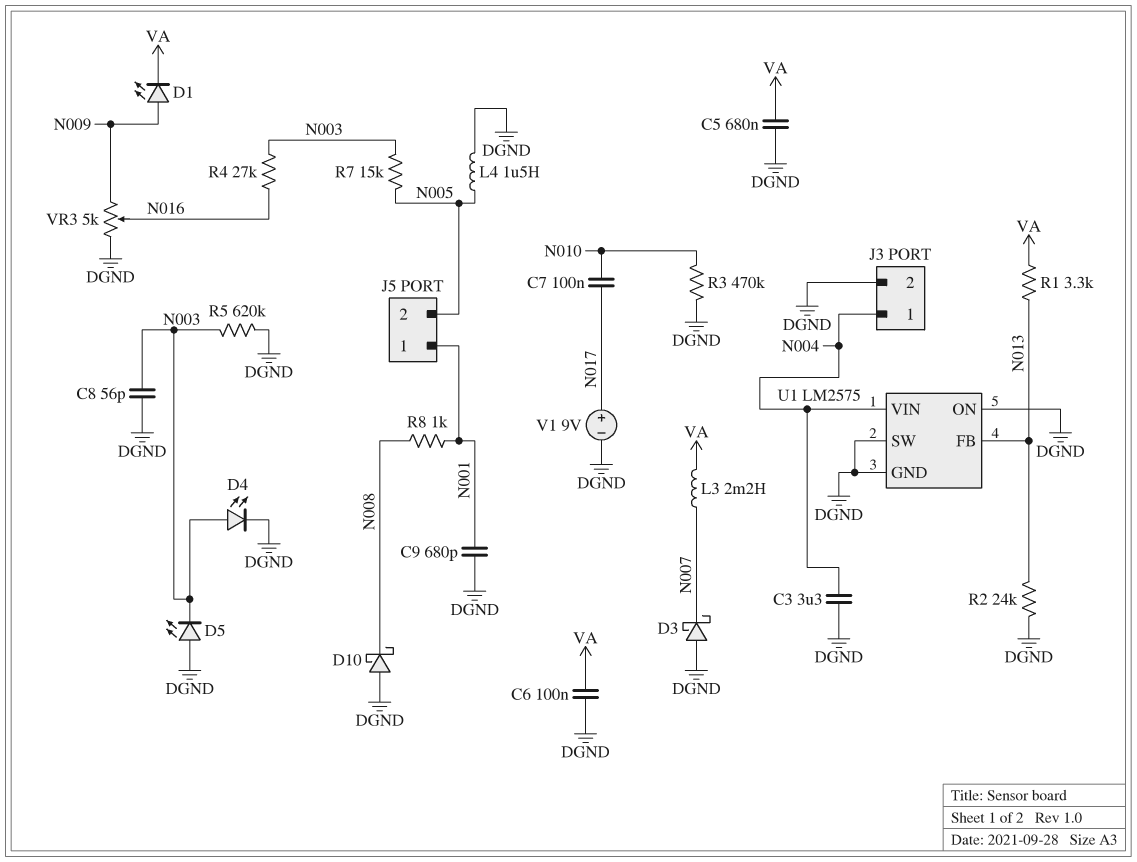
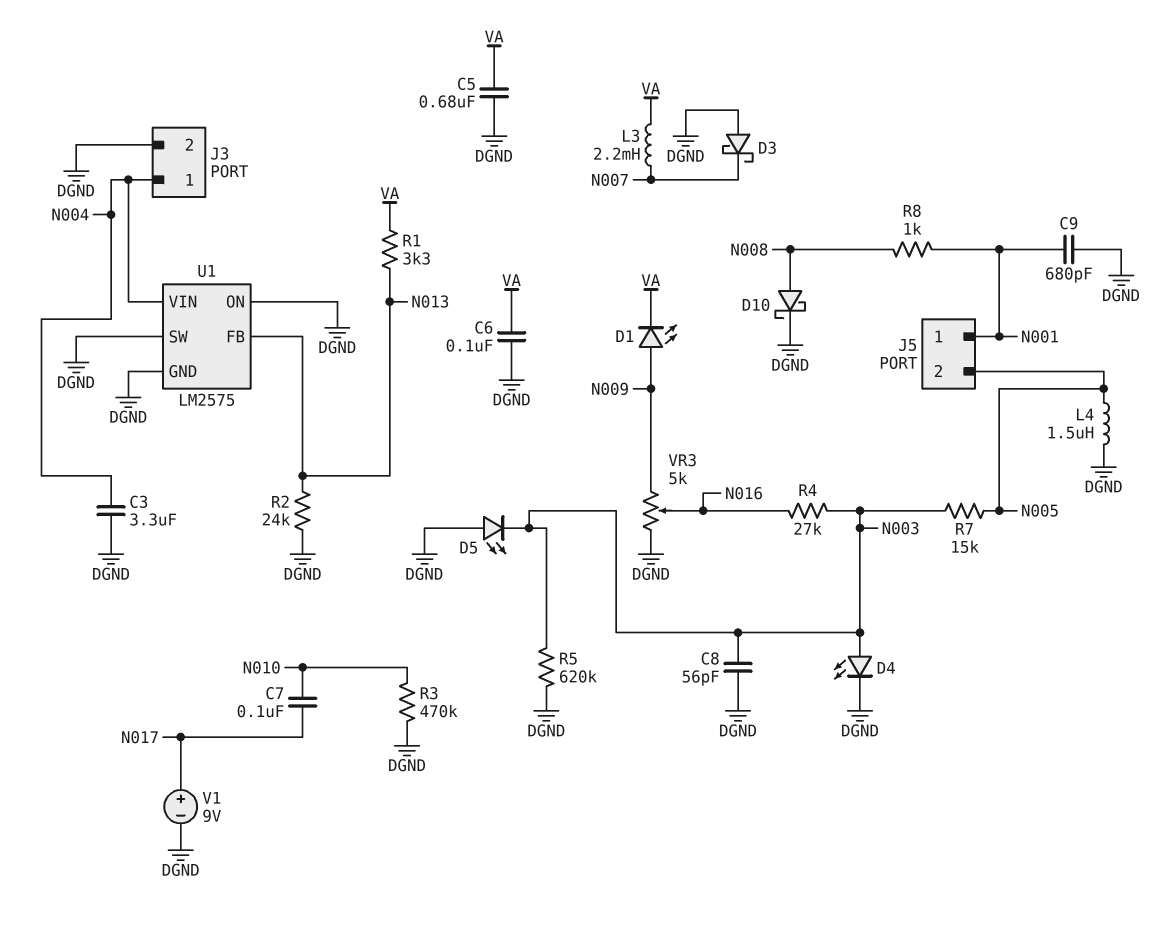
D10: schottky (A DGND, K N008) -> schottky (A N008, K DGND)

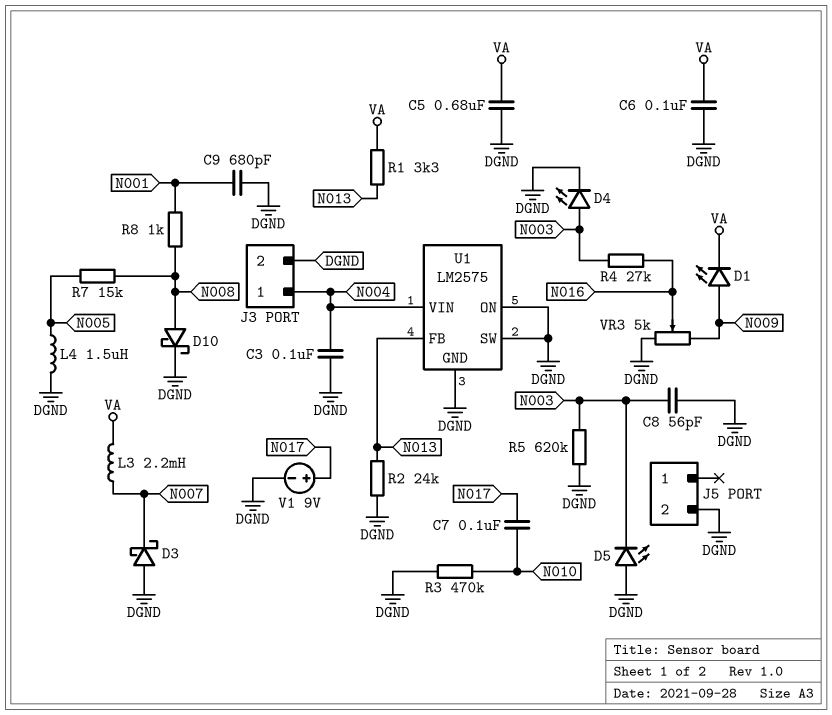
C3: 3.3uF (DGND, N004) -> 100nF (DGND, N004)
J5 pin 1: N001 -> none
J5 pin 2: N005 -> DGND
R7: 15k (N003, N005) -> 15k (N005, N008)

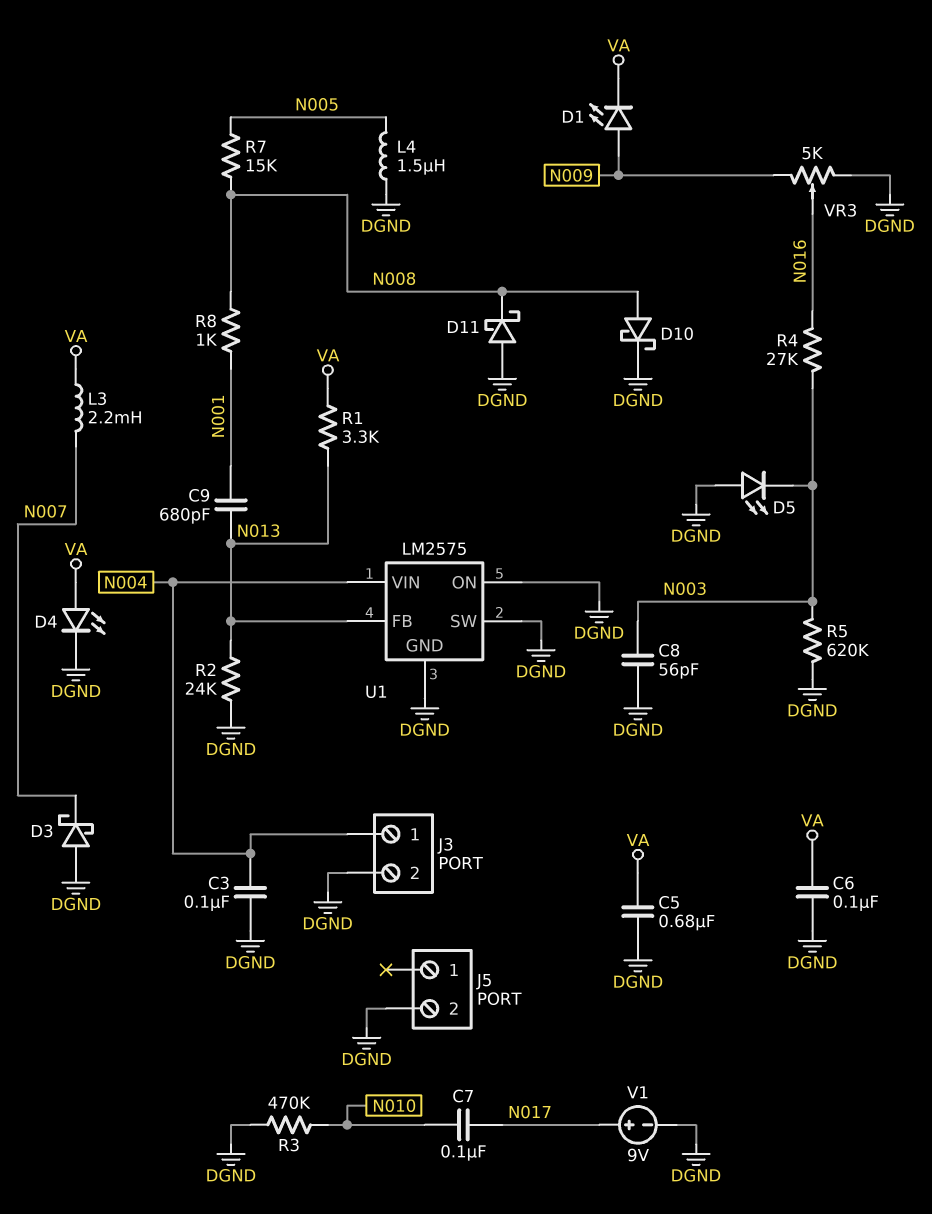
C9: 680pF (DGND, N001) -> 680pF (N001, N013)
D4: LED (A N003, K DGND) -> LED (A VA, K DGND)
D11: none -> schottky (A DGND, K N008)

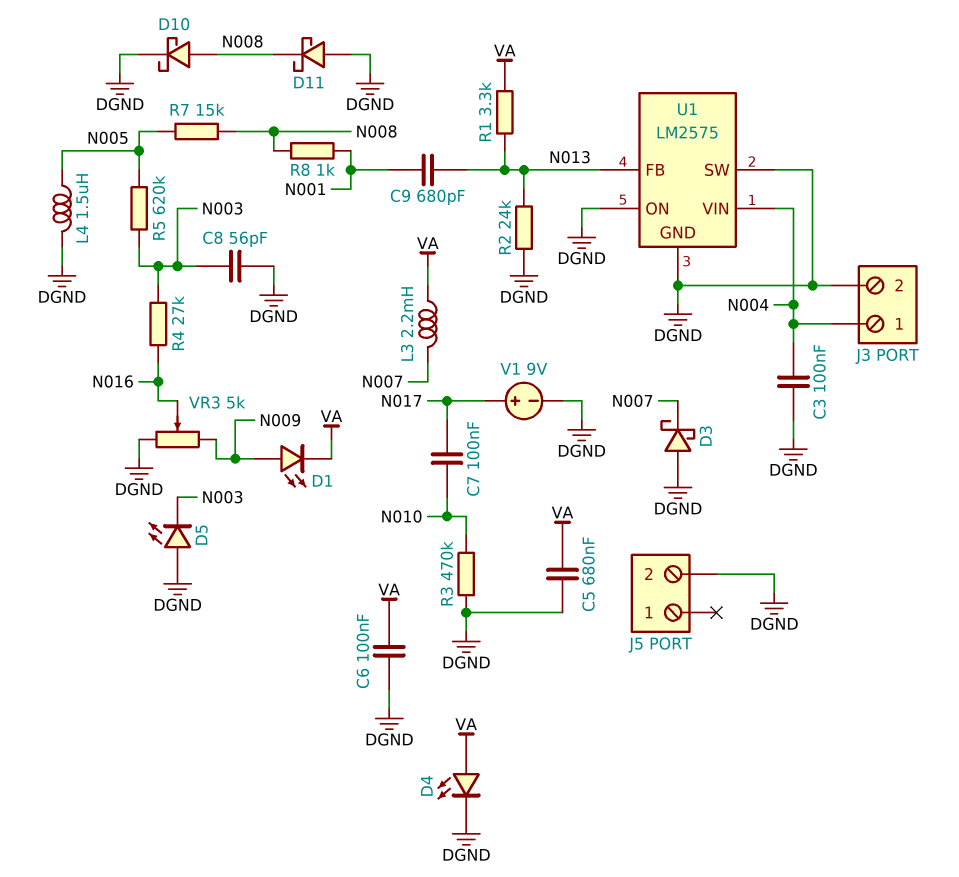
R5: 620k (DGND, N003) -> 620k (N003, N005)

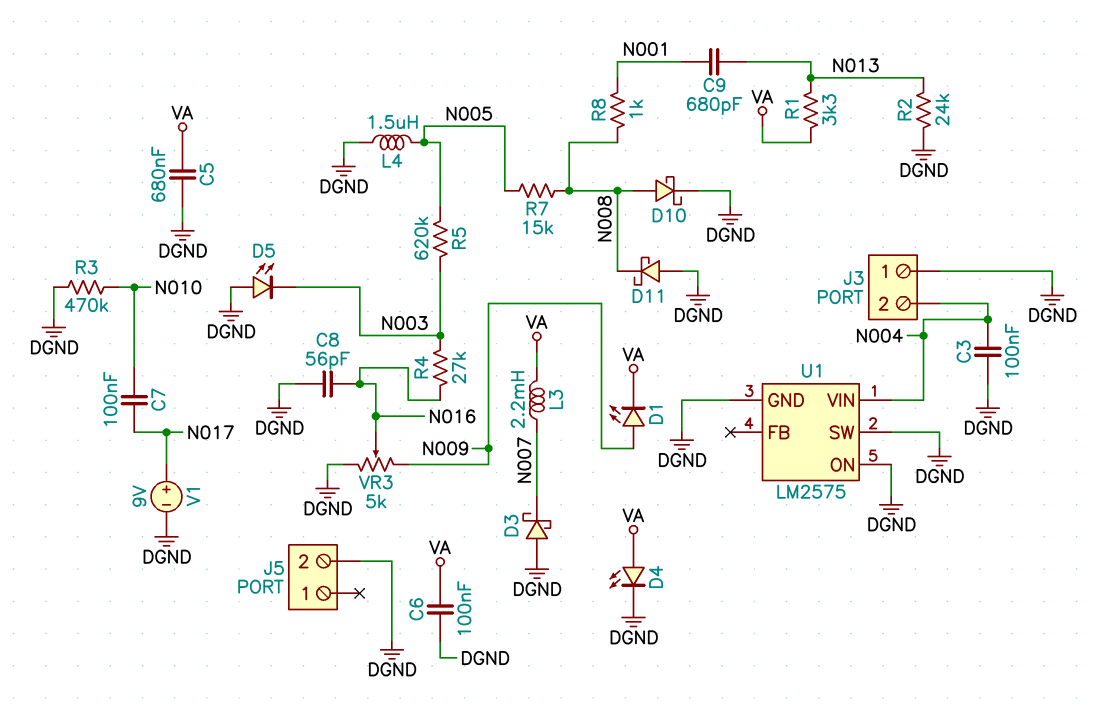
C8: 56pF (DGND, N003) -> 56pF (DGND, N016)
J3 pin 1: N004 -> DGND
J3 pin 2: DGND -> N004
U1 pin FB: N013 -> none

